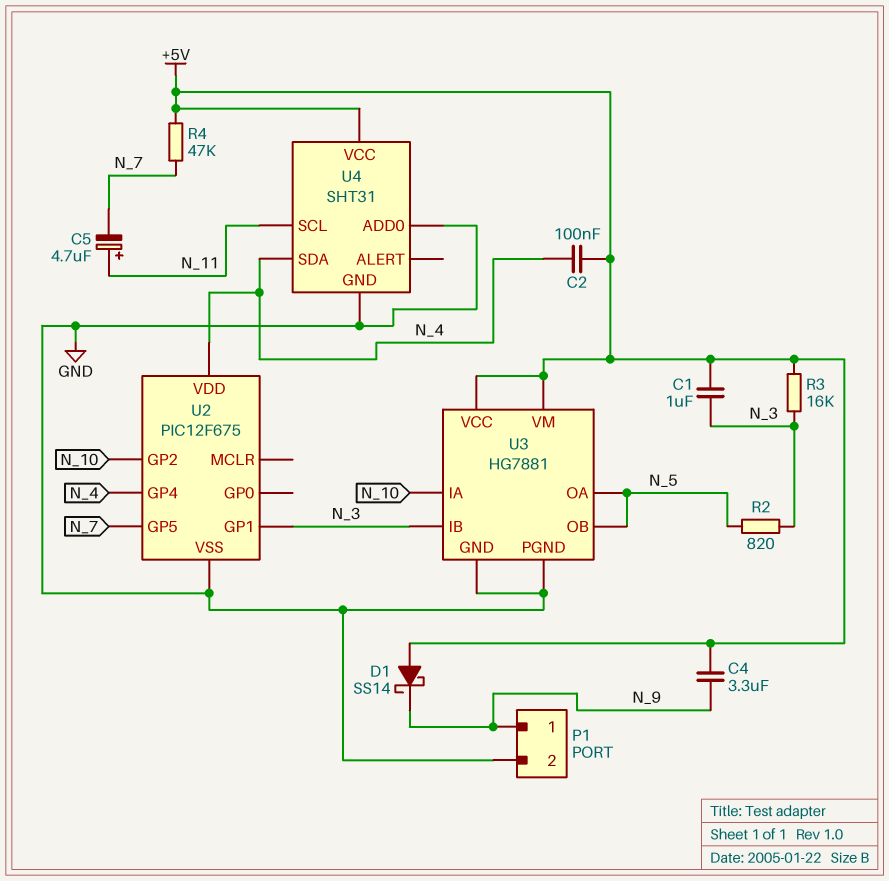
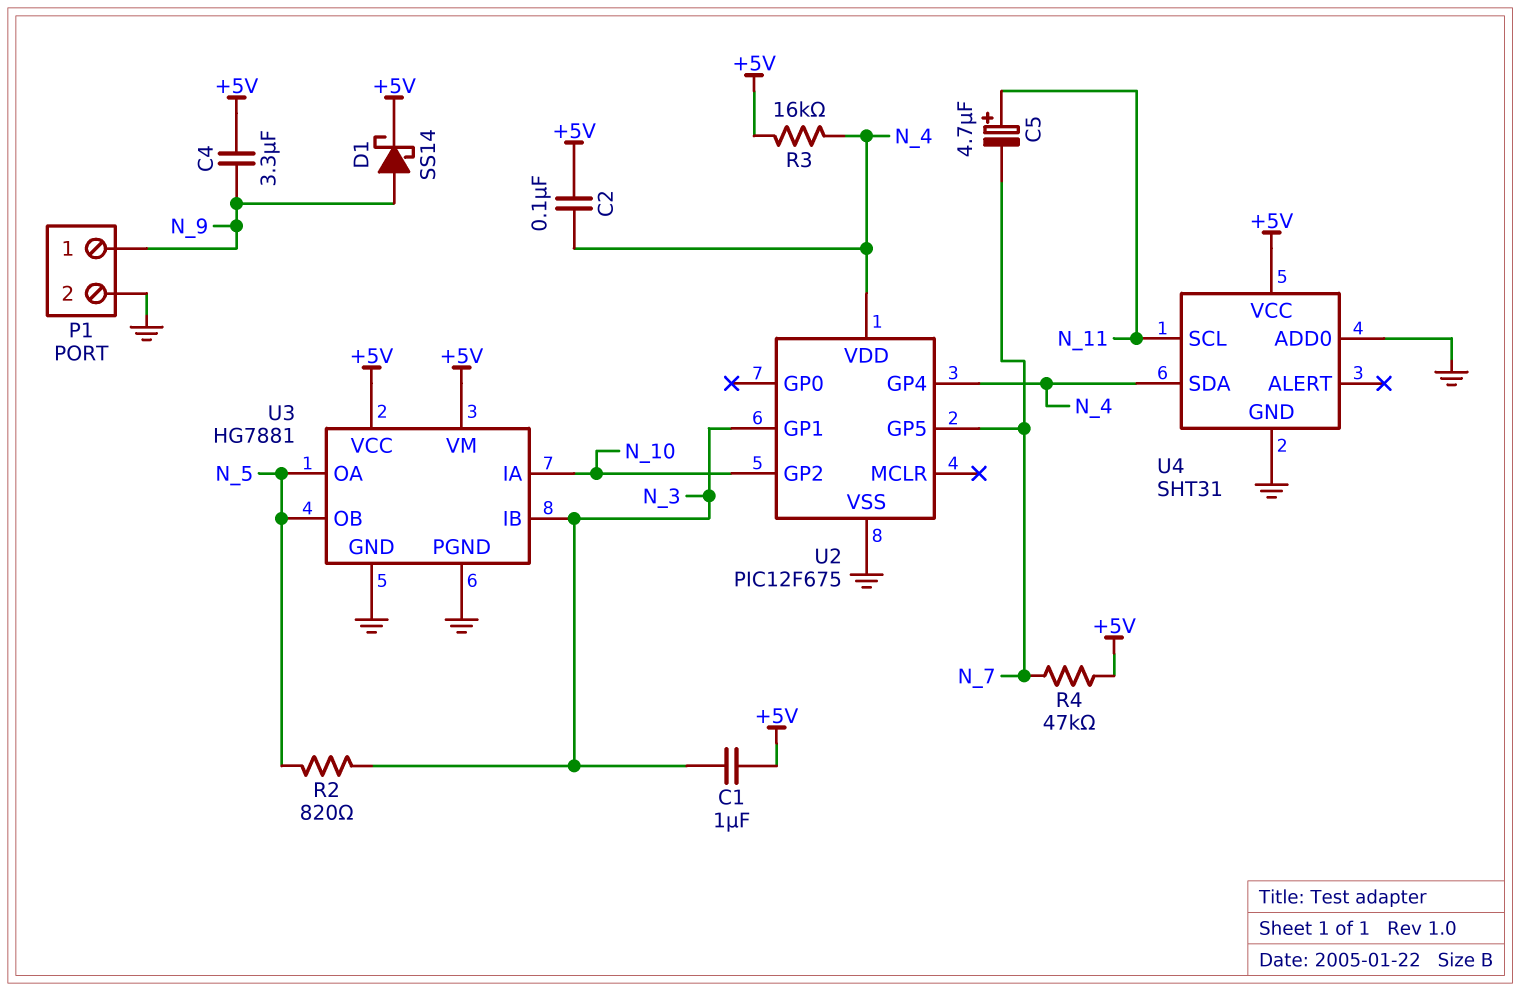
D1: schottky SS14 (A +5V, K N_9) -> schottky SS14 (A N_9, K +5V)
R3: 16k (+5V, N_3) -> 16k (+5V, N_4)

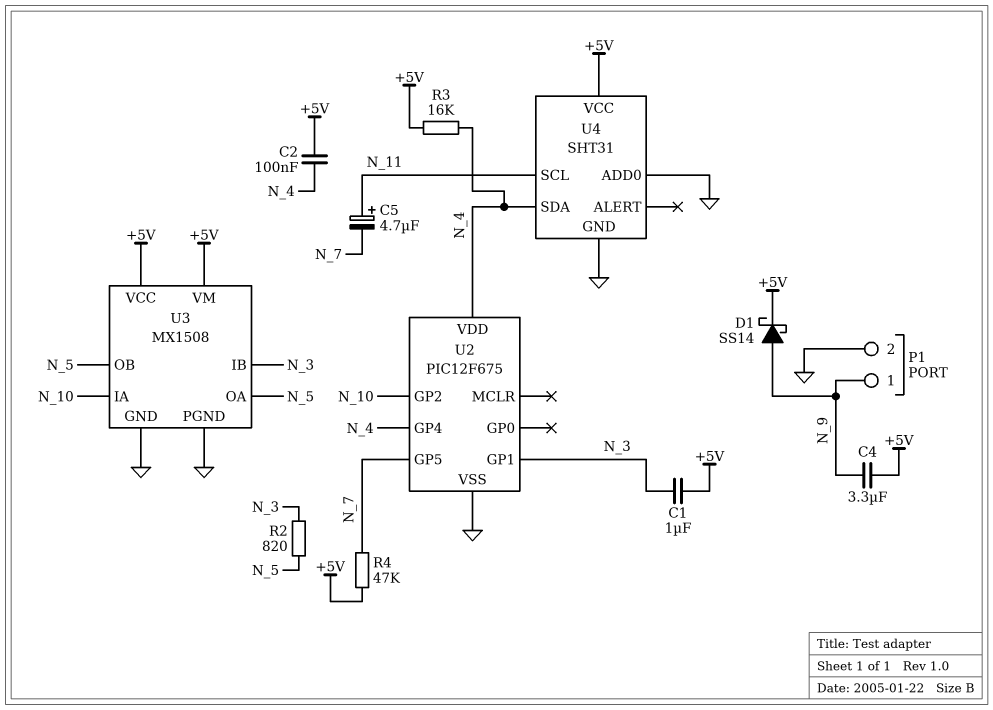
U3: HG7881 -> MX1508

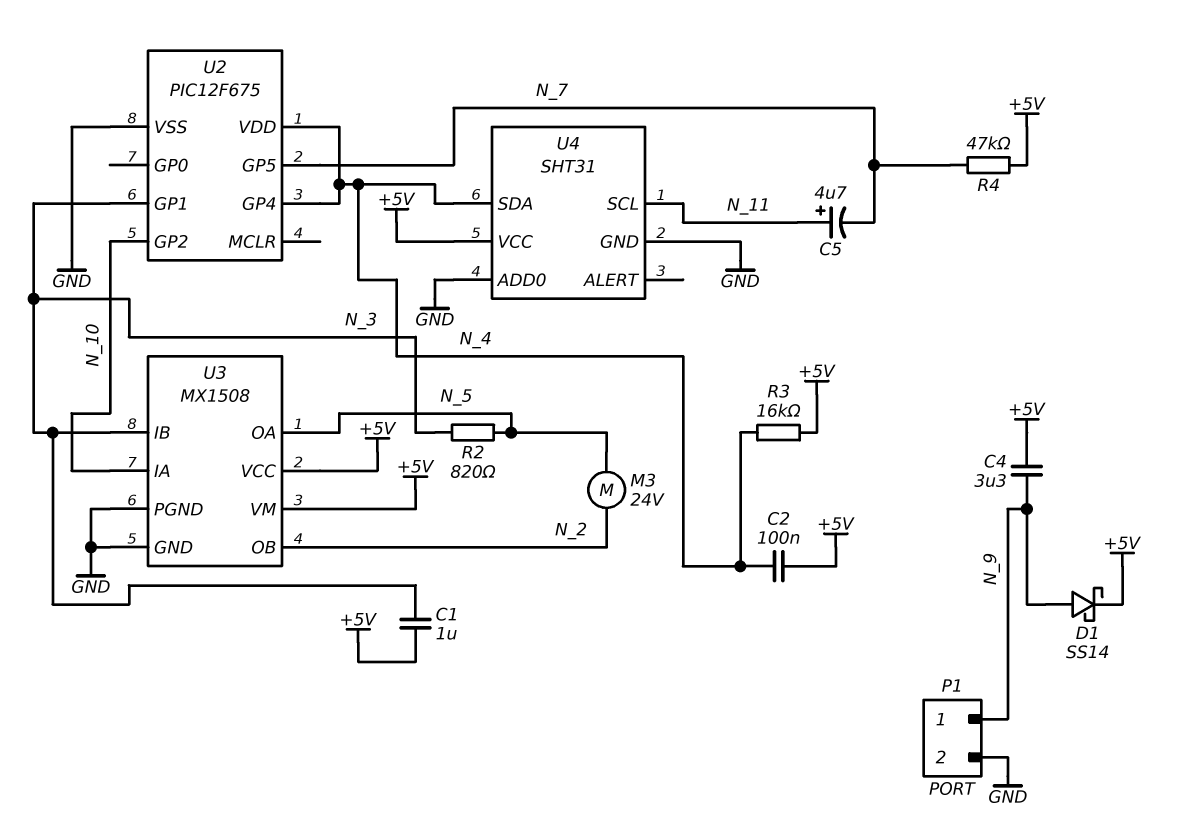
M3: none -> motor 24V (N_2, N_5)
U3 pin OB: N_5 -> N_2

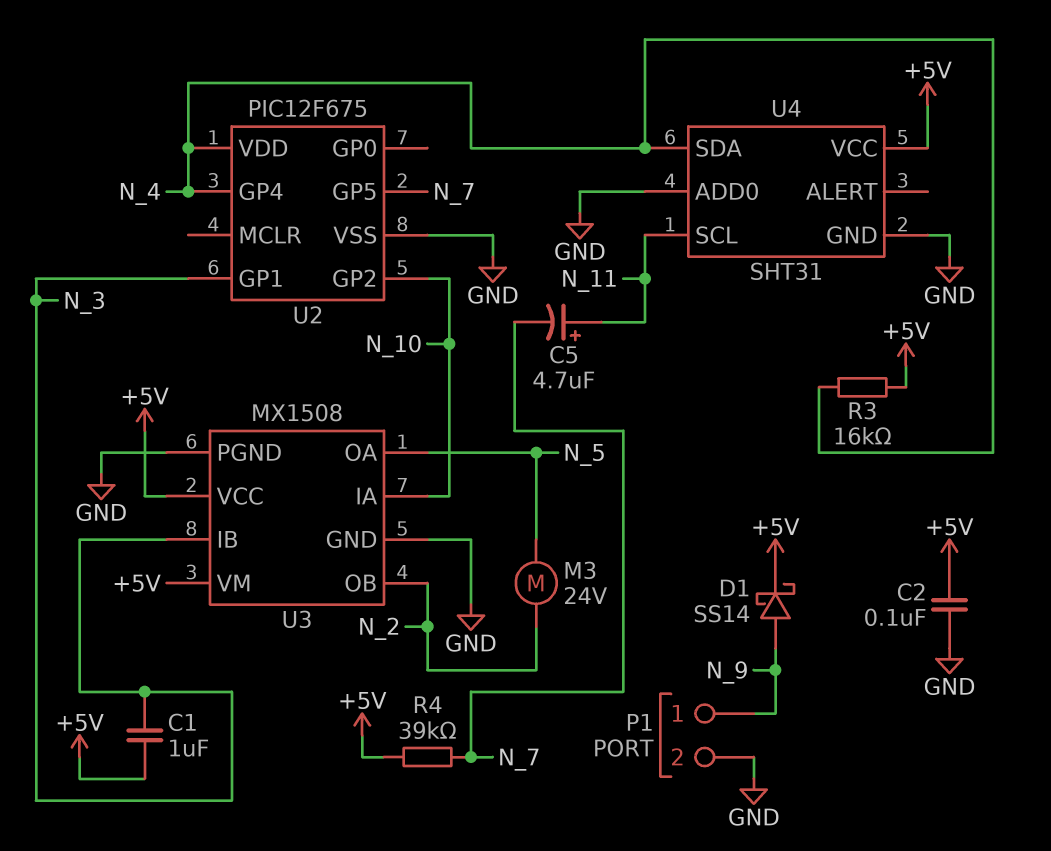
C2: 100nF (+5V, N_4) -> 100nF (+5V, GND)
C4: 3.3uF (+5V, N_9) -> none
R2: 820 (N_3, N_5) -> none
R4: 47k (+5V, N_7) -> 39k (+5V, N_7)

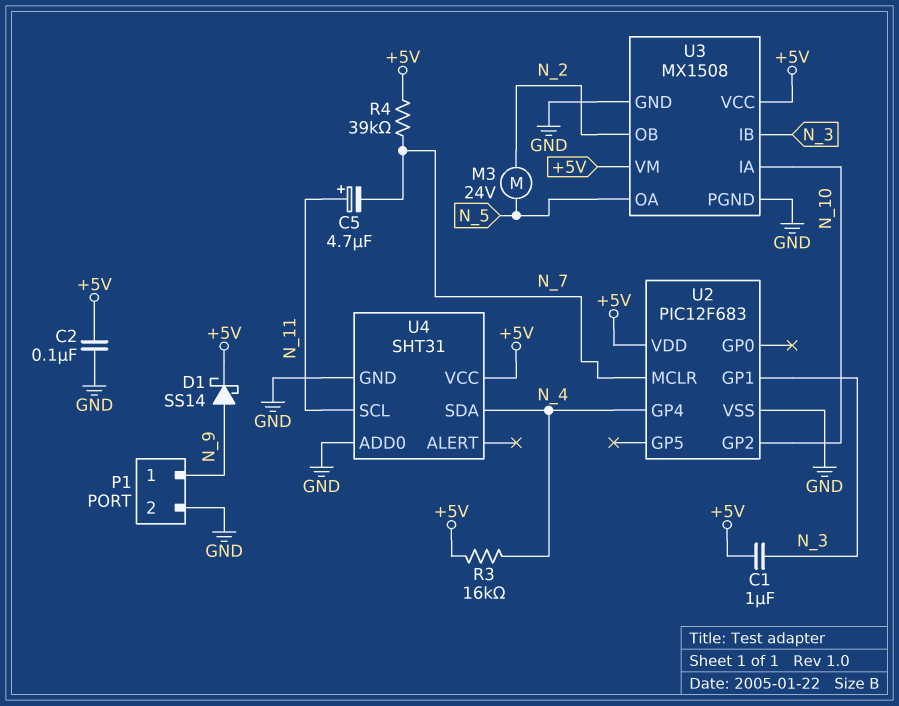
U2: PIC12F675 -> PIC12F683
U2 pin GP5: N_7 -> none
U2 pin MCLR: none -> N_7
U2 pin VDD: N_4 -> +5V

